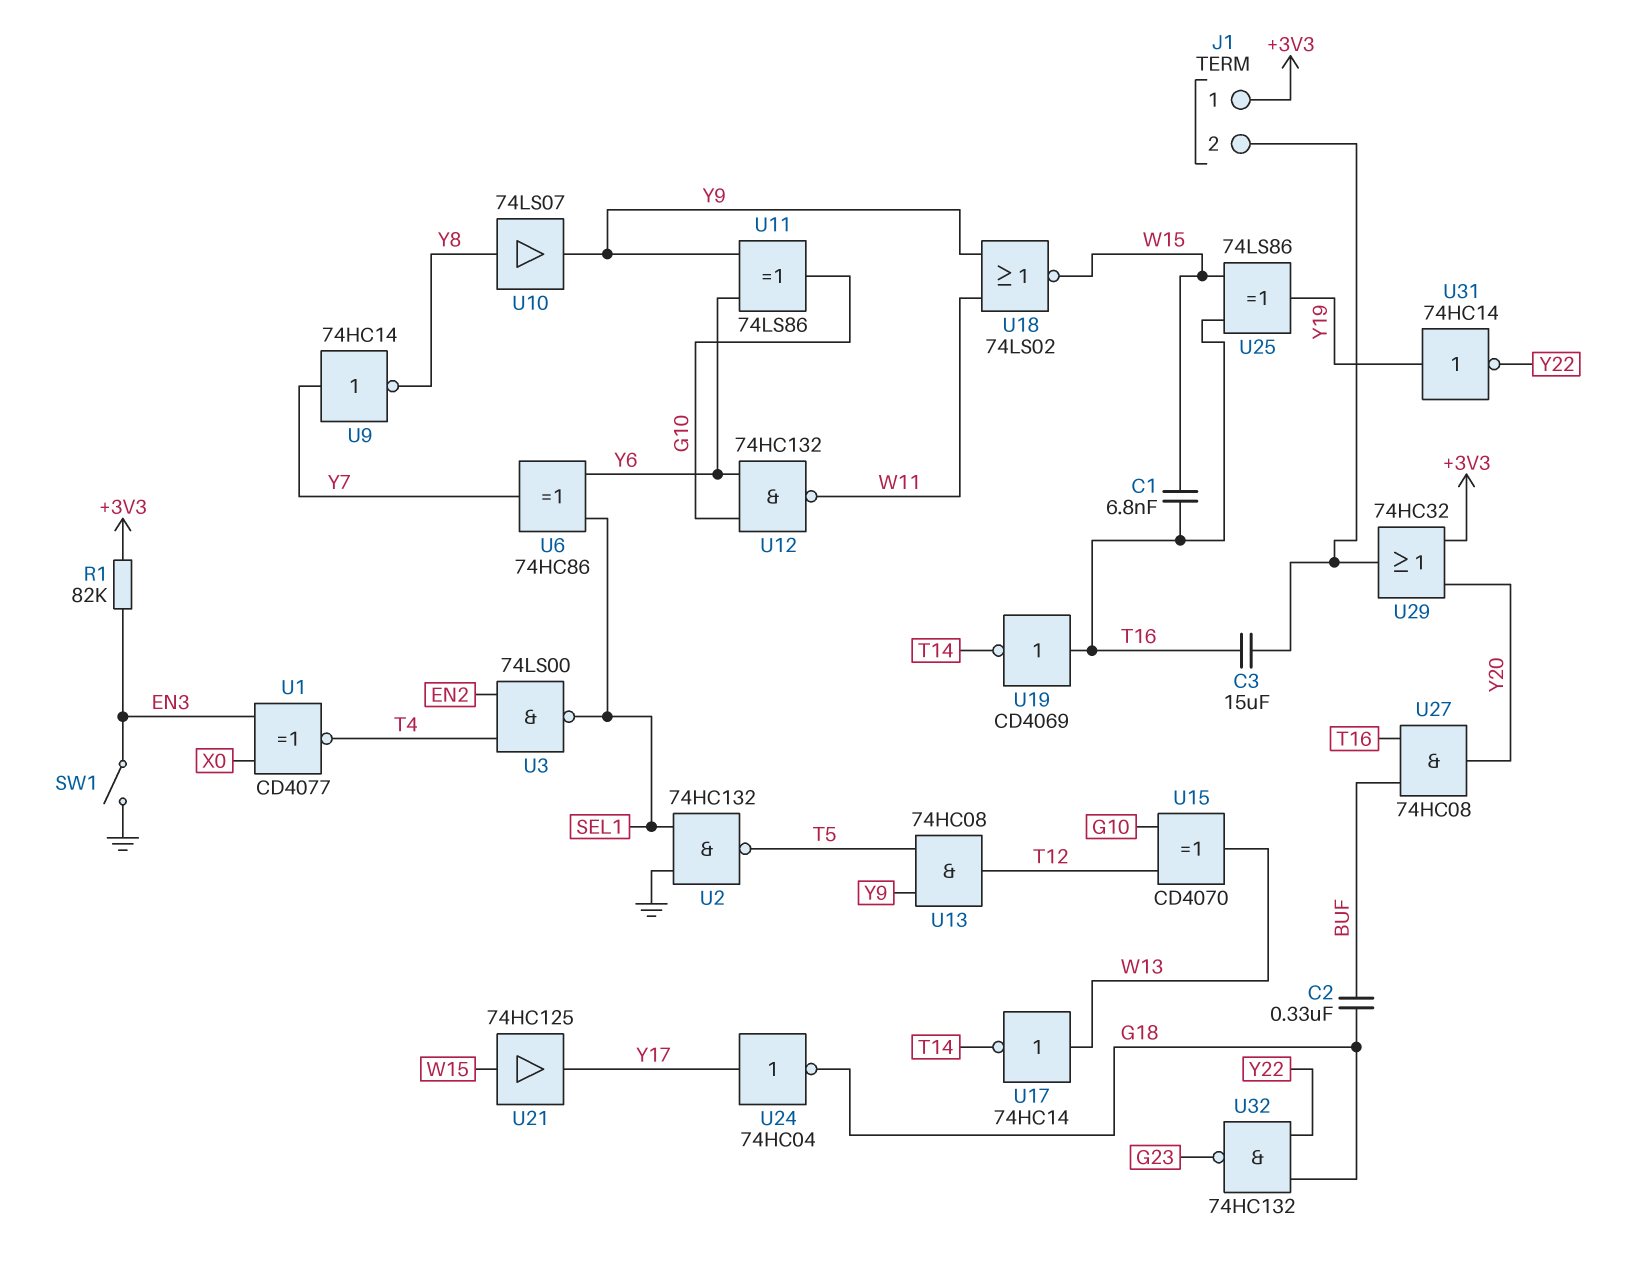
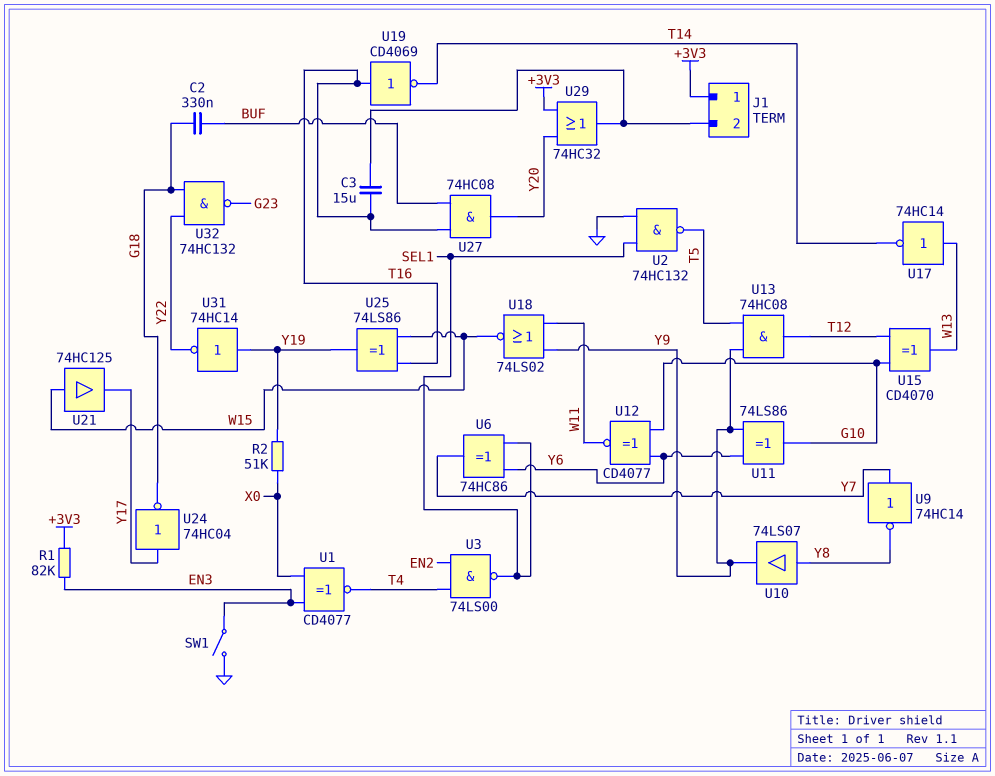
C1: 6.8nF (T16, W15) -> none
R2: none -> 51k (X0, Y19)
U12: NAND 74HC132 (in G10, in Y6, out W11) -> XNOR CD4077 (in G10, in Y6, out W11)

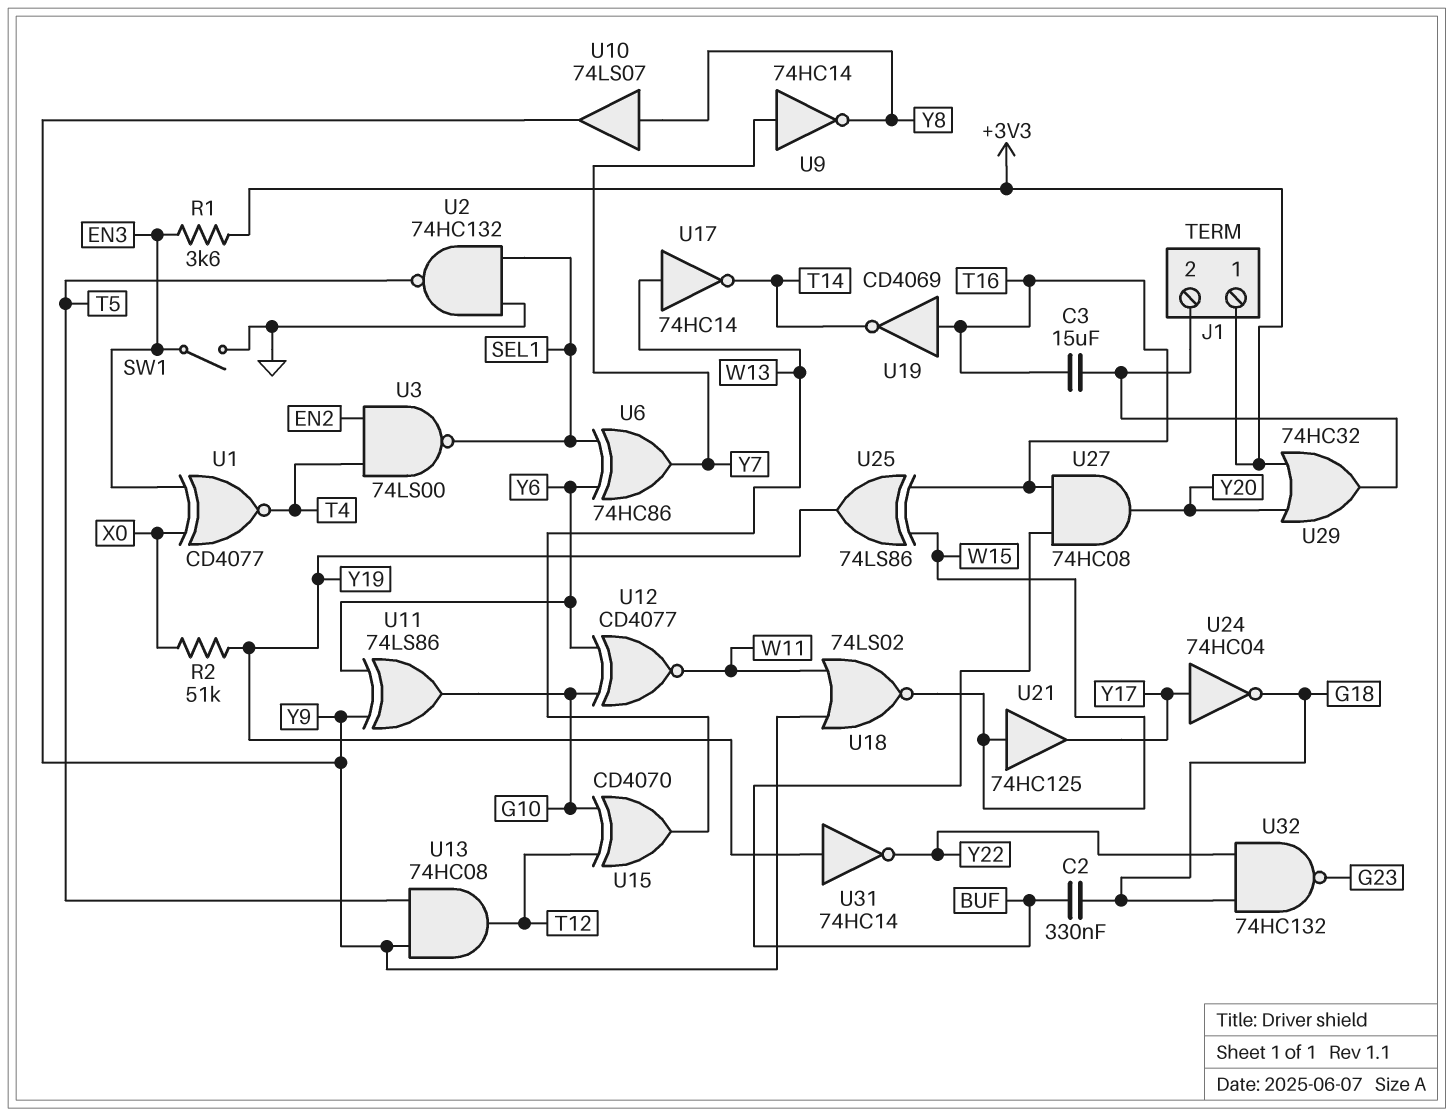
R1: 82k (+3V3, EN3) -> 3.6k (+3V3, EN3)

